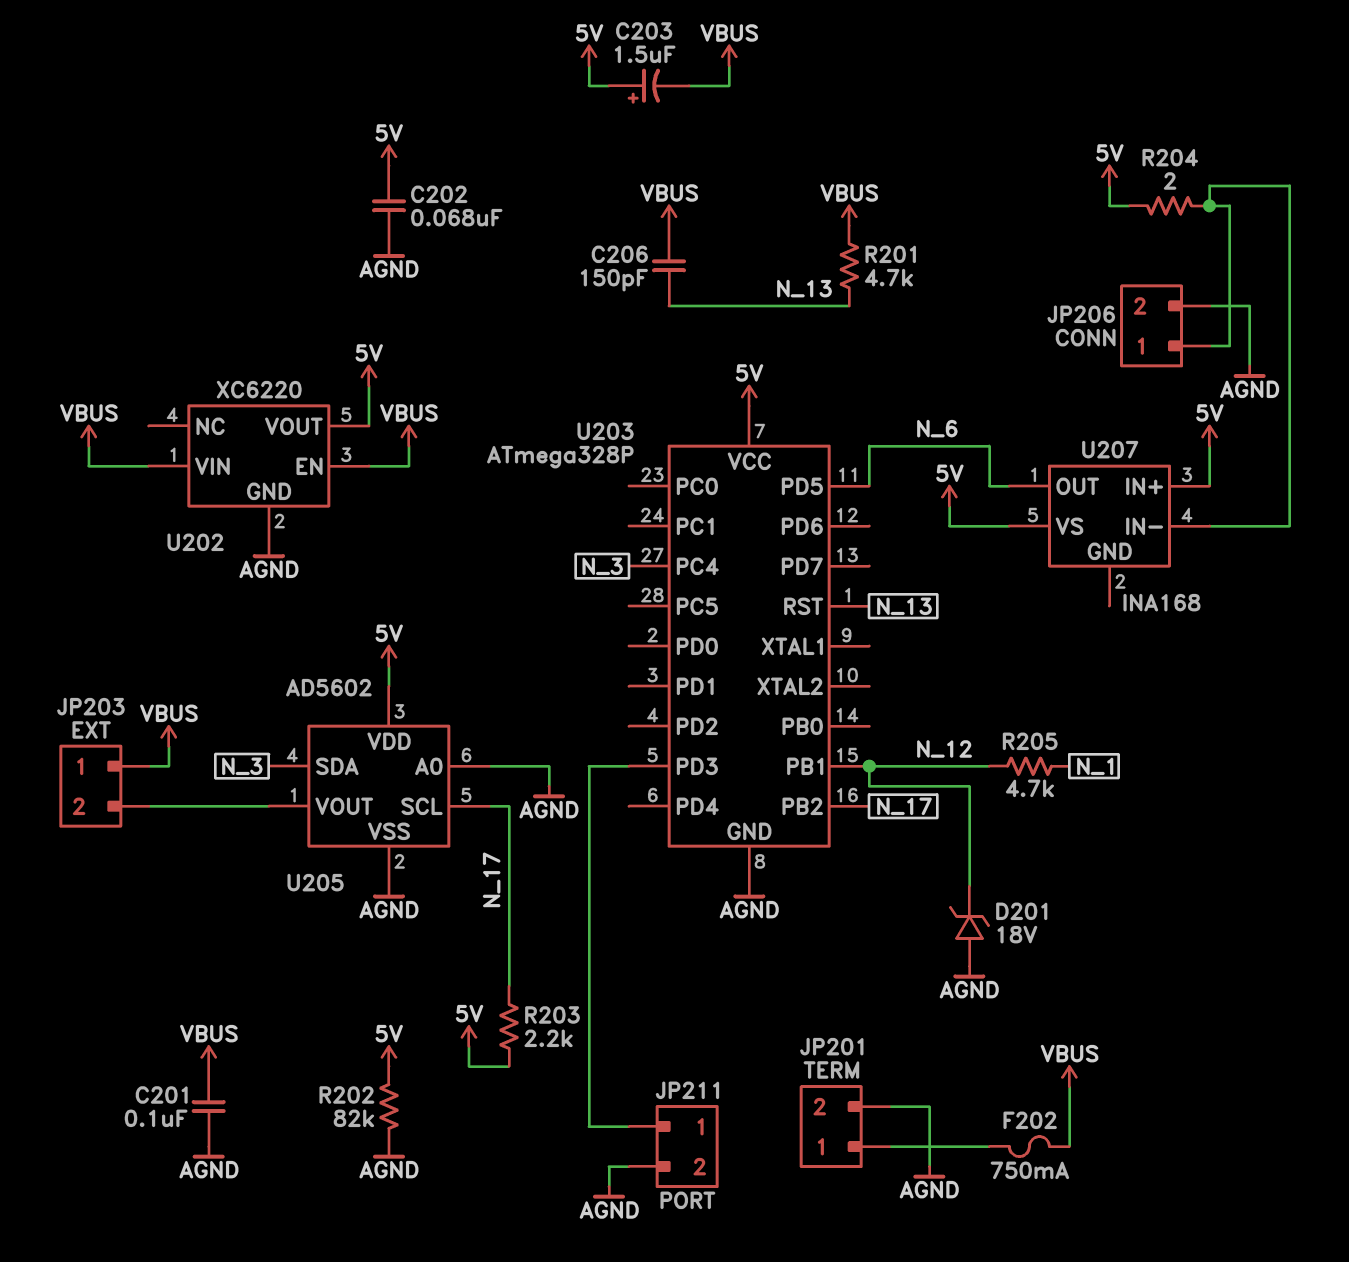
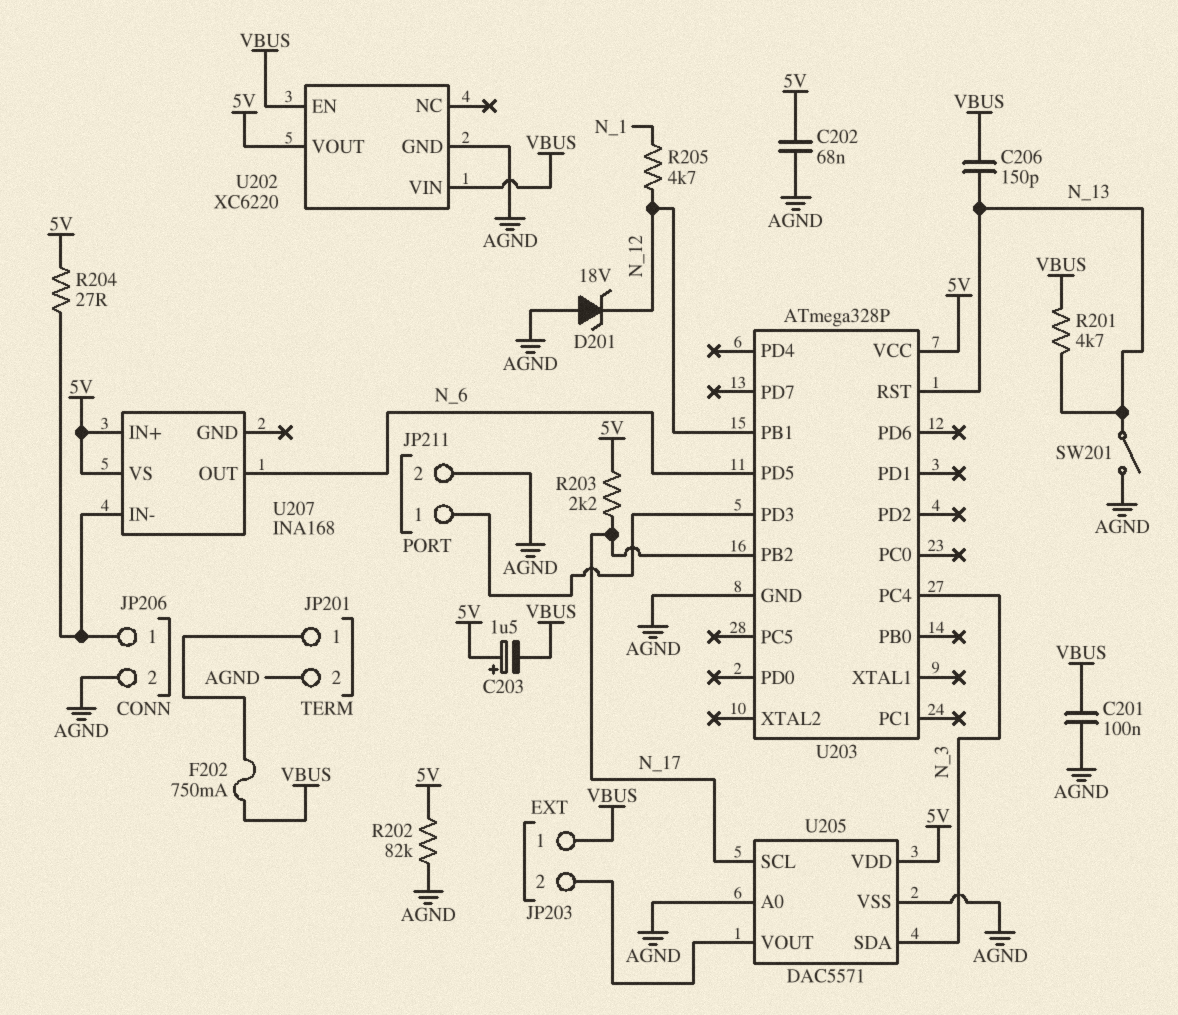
R204: 2 (5V, JP206/1) -> 27 (5V, JP206/1)
SW201: none -> switch (AGND, N_13)
U205: AD5602 -> DAC5571

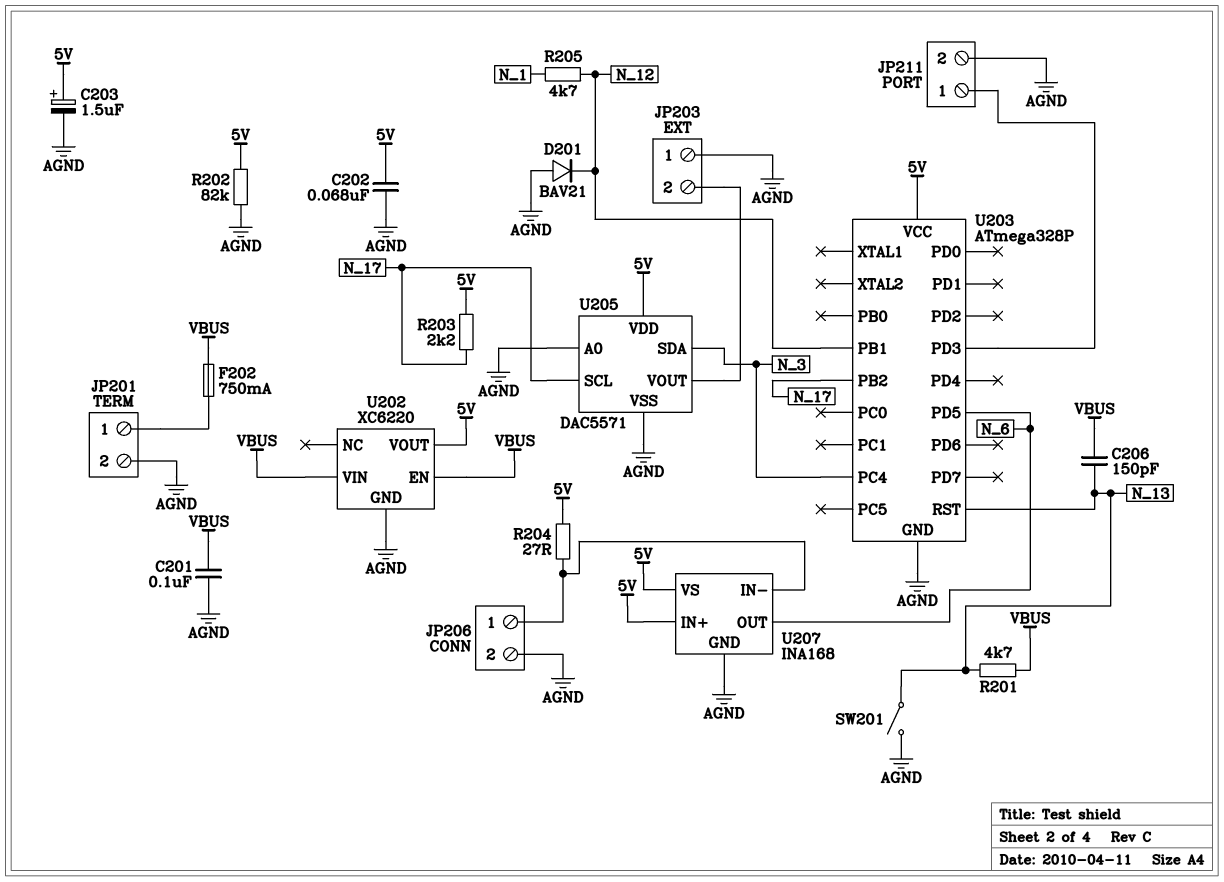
C203: 1.5uF (plus 5V, minus VBUS) -> 1.5uF (plus 5V, minus AGND)
D201: zener 18V (A AGND, K N_12) -> diode BAV21 (A AGND, K N_12)
JP203 pin 1: VBUS -> AGND
U207 pin GND: none -> AGND

